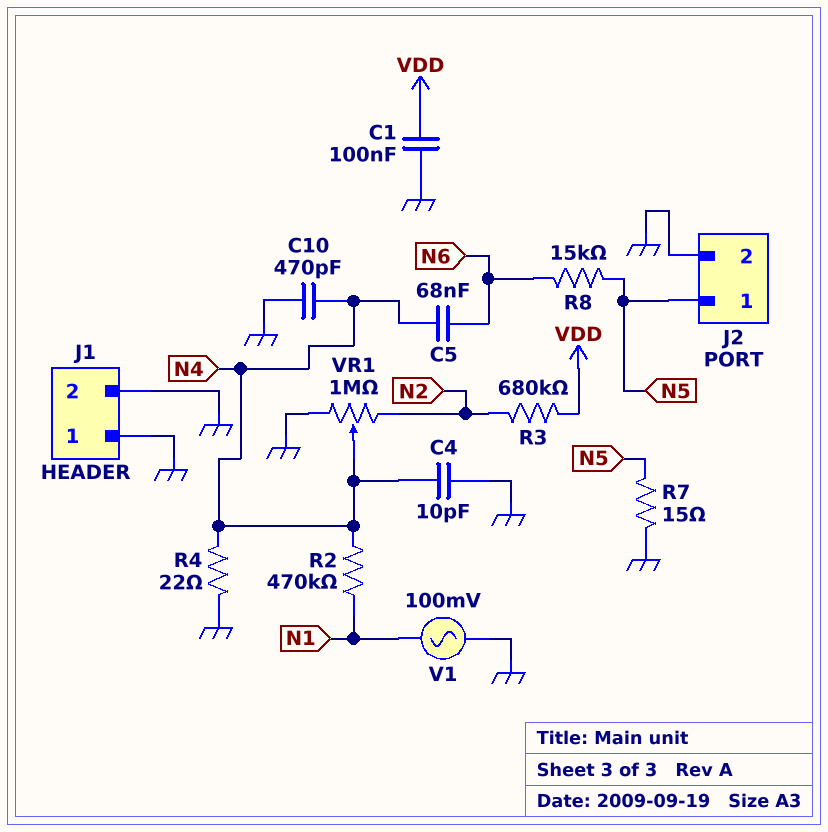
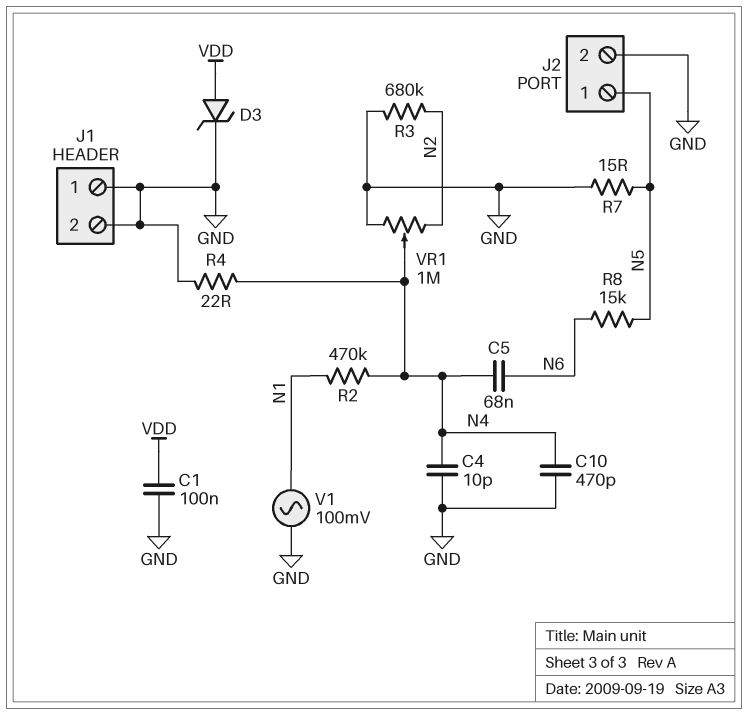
D3: none -> zener (A VDD, K GND)
R3: 680k (N2, VDD) -> 680k (GND, N2)

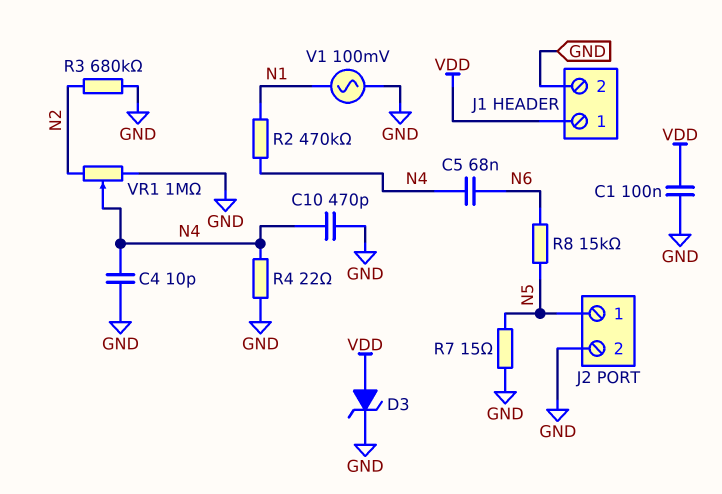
J1 pin 1: GND -> VDD

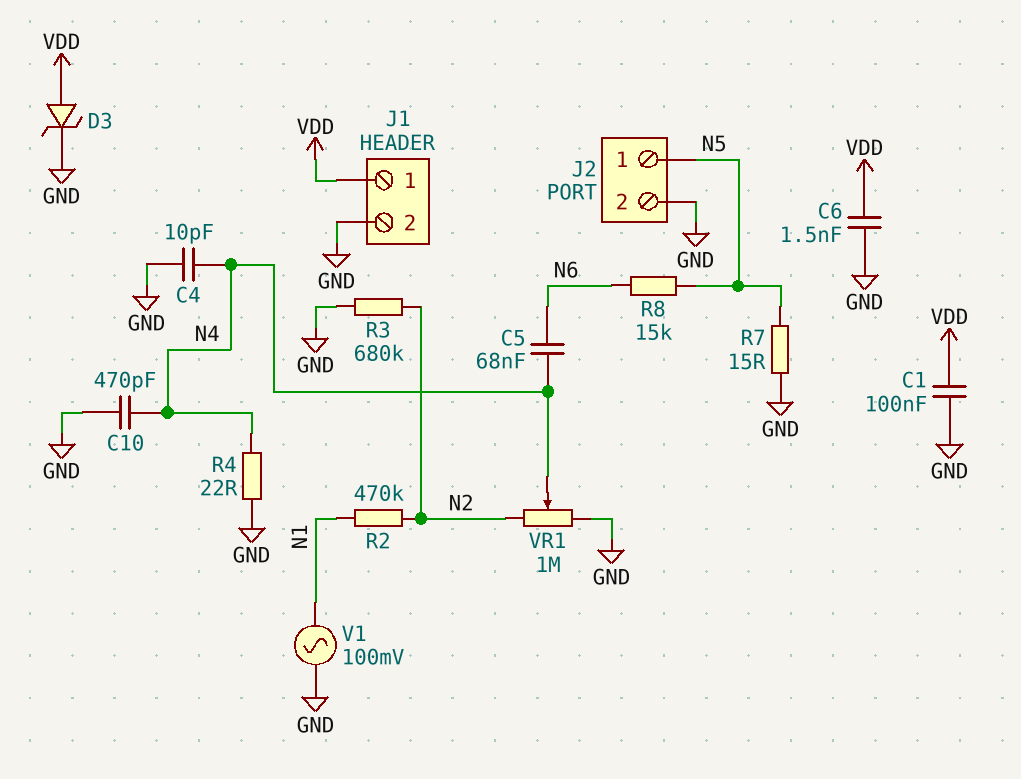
C6: none -> 1.5nF (GND, VDD)
R2: 470k (N1, N4) -> 470k (N1, N2)

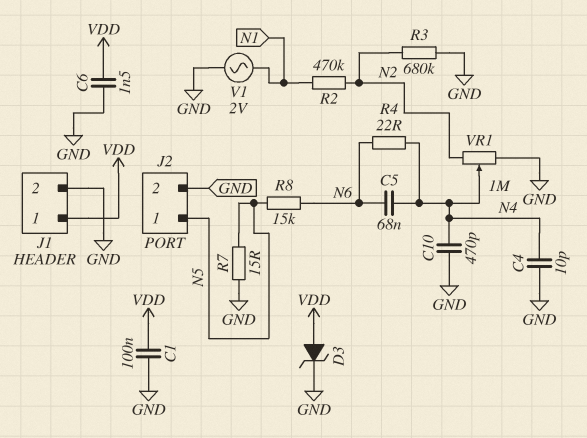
R4: 22 (GND, N4) -> 22 (N4, N6)
V1: AC 100mV (GND, N1) -> AC 2V (GND, N1)

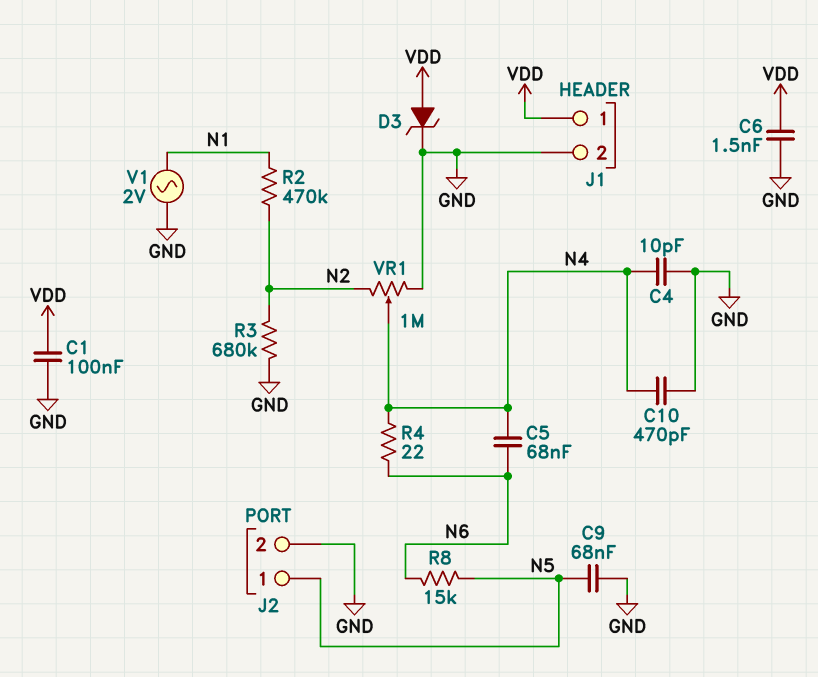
C9: none -> 68nF (GND, N5)
R7: 15 (GND, N5) -> none

